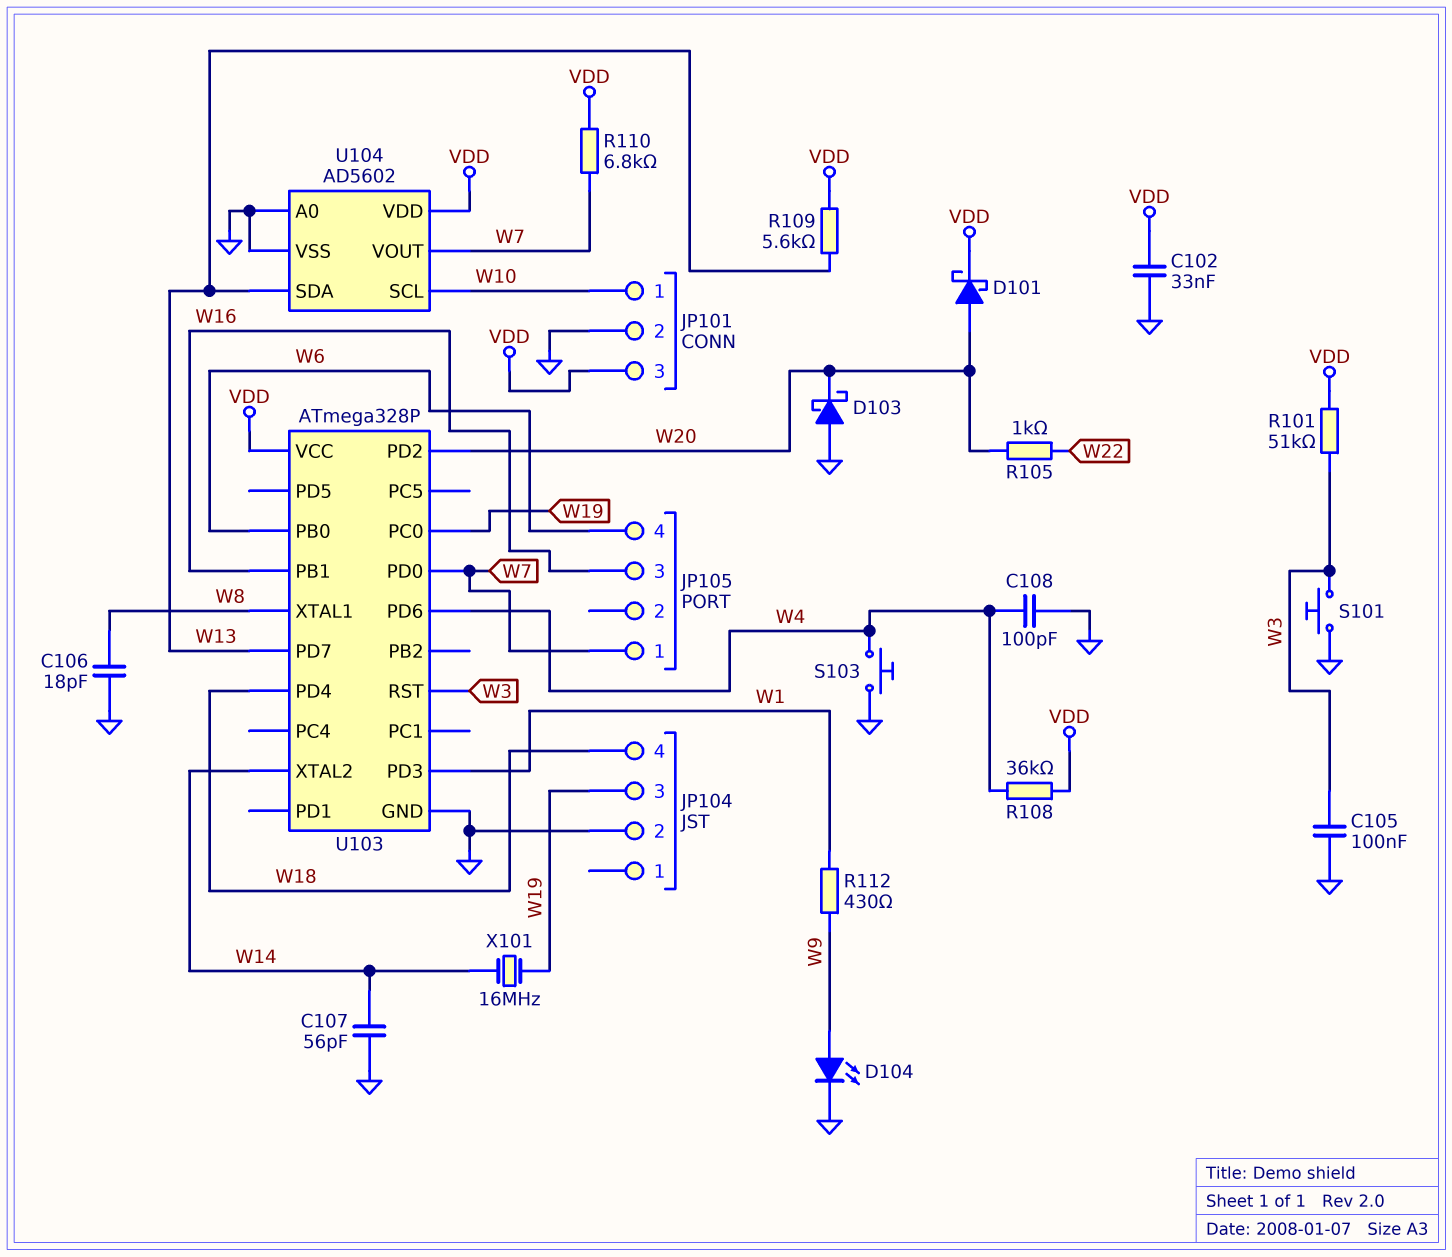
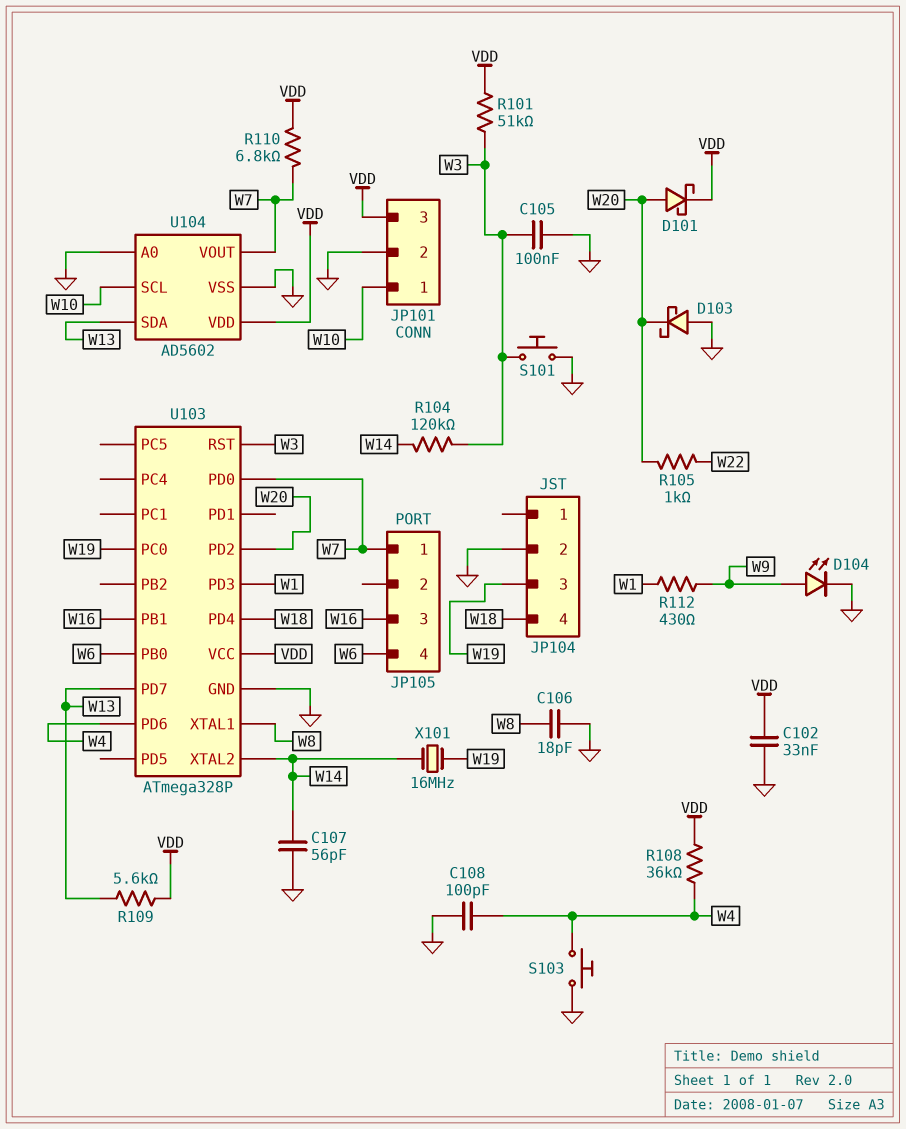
R104: none -> 120k (W3, W14)

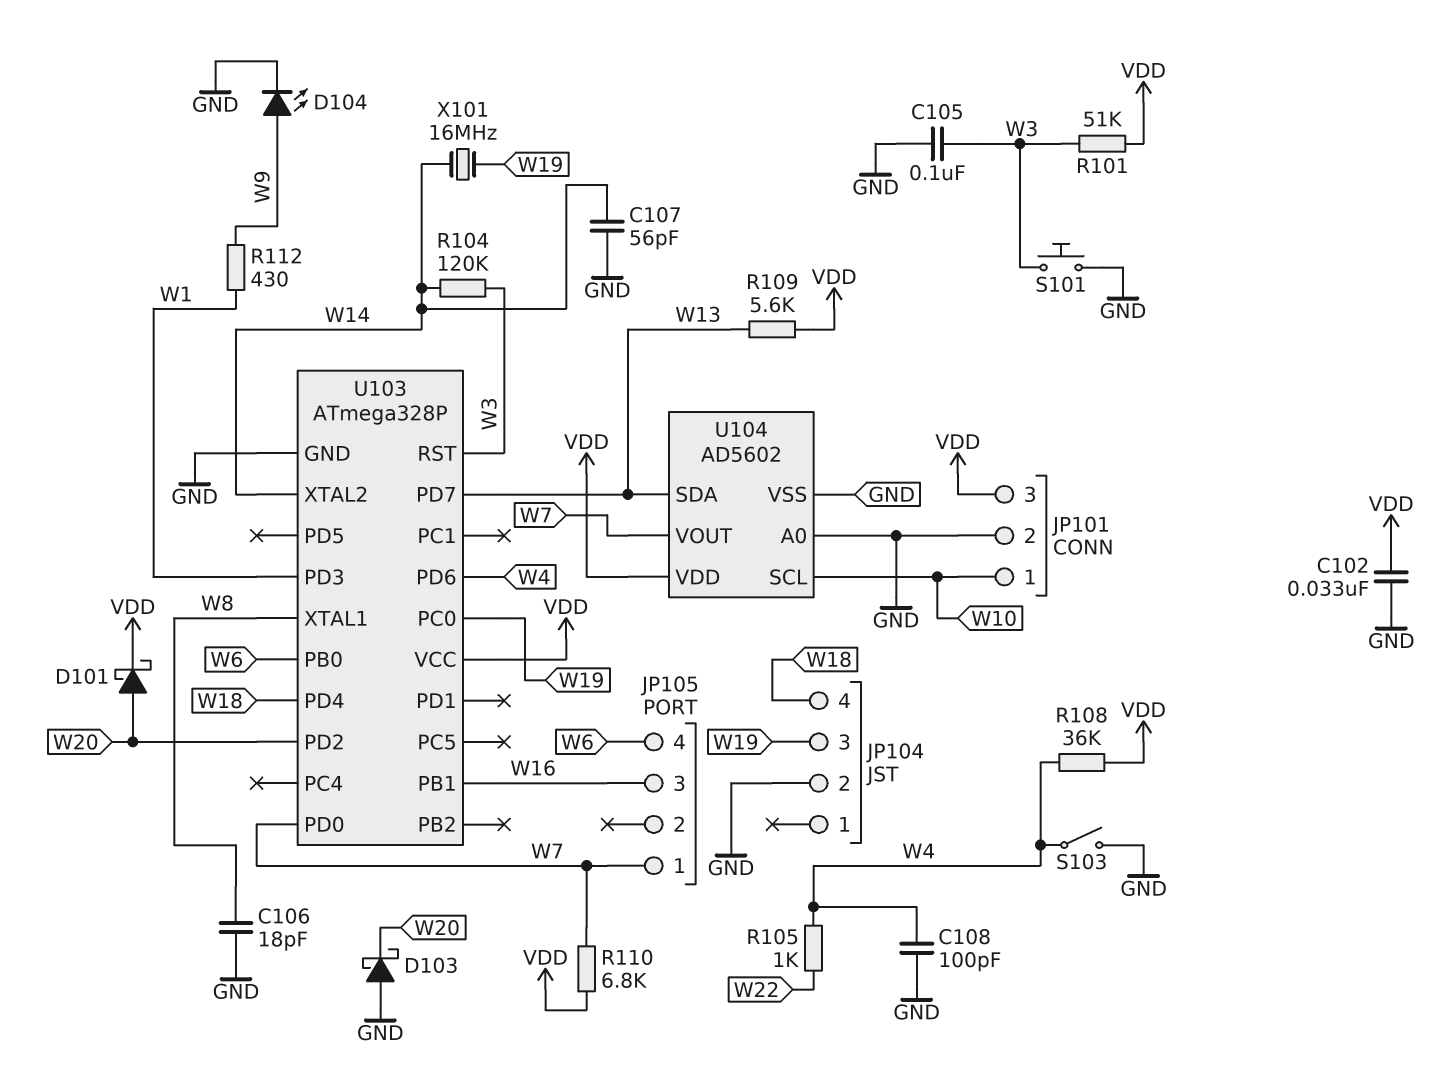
R105: 1k (W20, W22) -> 1k (W4, W22)
S103: button (GND, W4) -> switch (GND, W4)

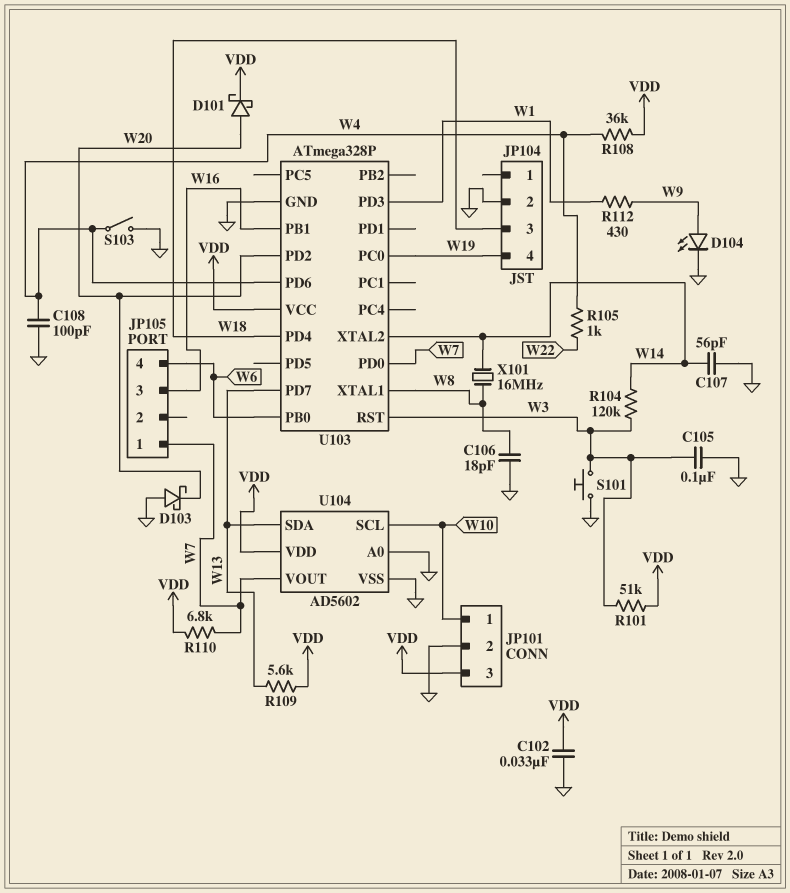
JP104 pin 3: W19 -> W18
JP104 pin 4: W18 -> W19
X101: 16MHz (W14, W19) -> 16MHz (W8, W14)

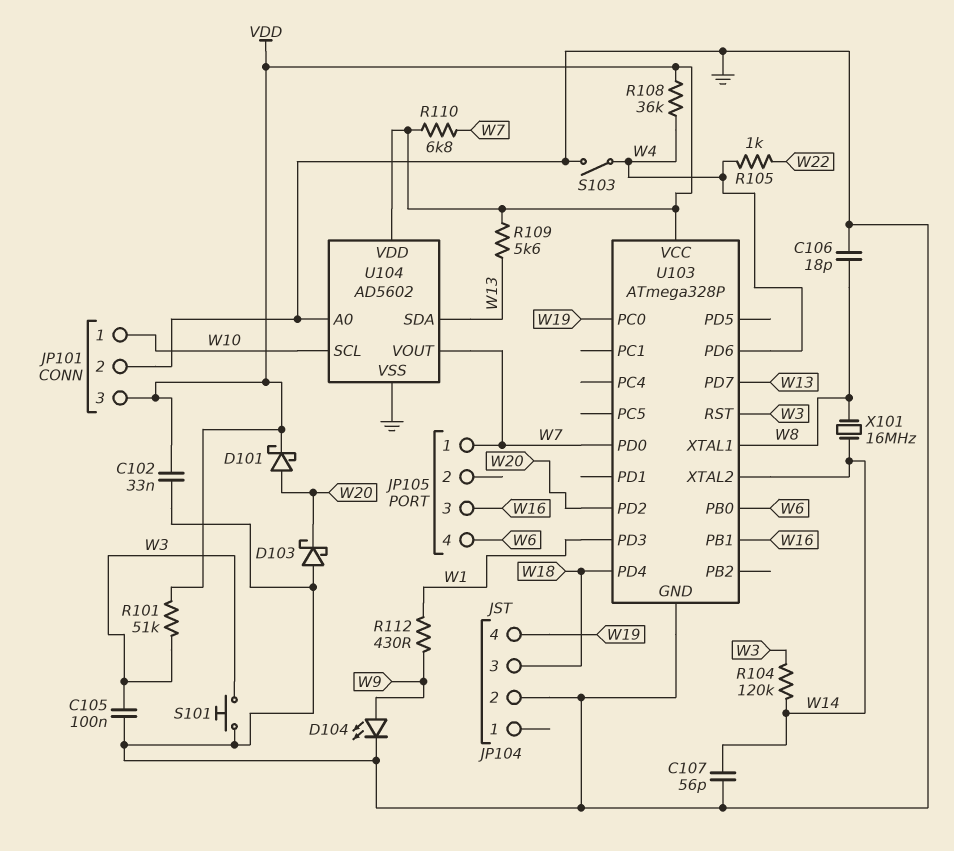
C108: 100pF (GND, W4) -> none

